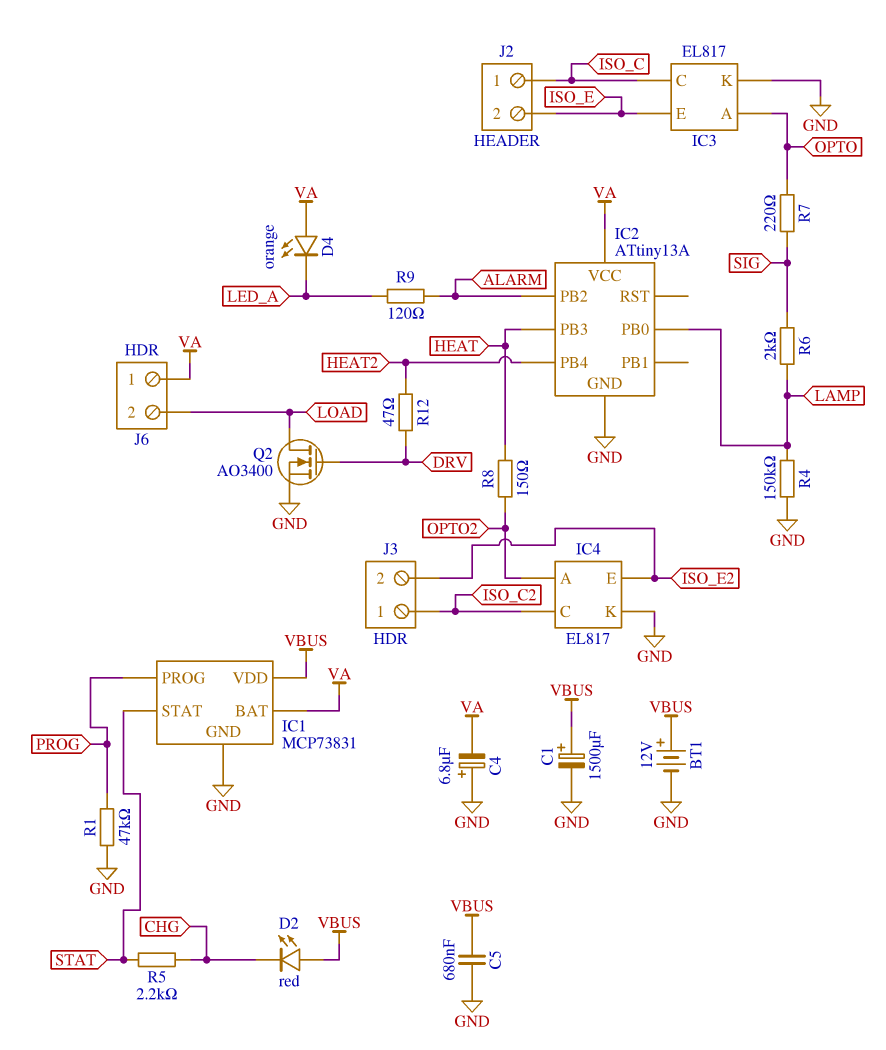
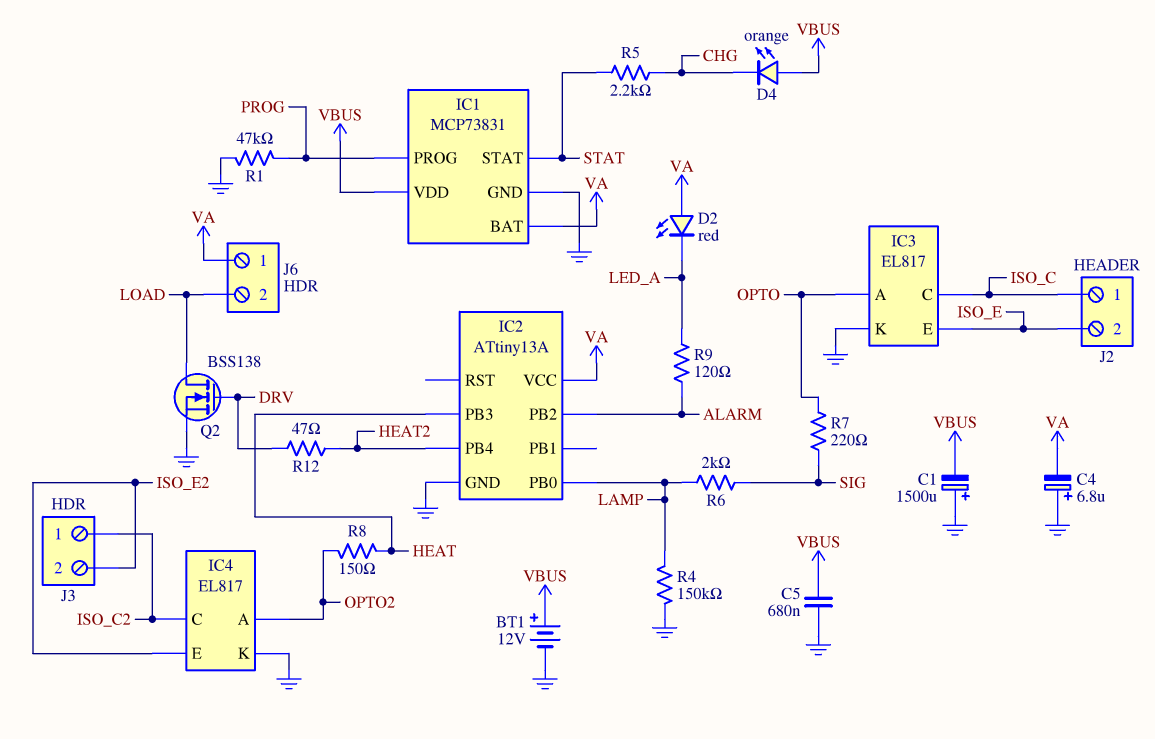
C1: 1500uF (plus VBUS, minus GND) -> 1500uF (plus GND, minus VBUS)
D2: LED red (A VBUS, K CHG) -> LED red (A VA, K LED_A)
D4: LED orange (A VA, K LED_A) -> LED orange (A VBUS, K CHG)
Q2: NMOS AO3400 (G DRV, D LOAD, S GND) -> NMOS BSS138 (G DRV, D LOAD, S GND)

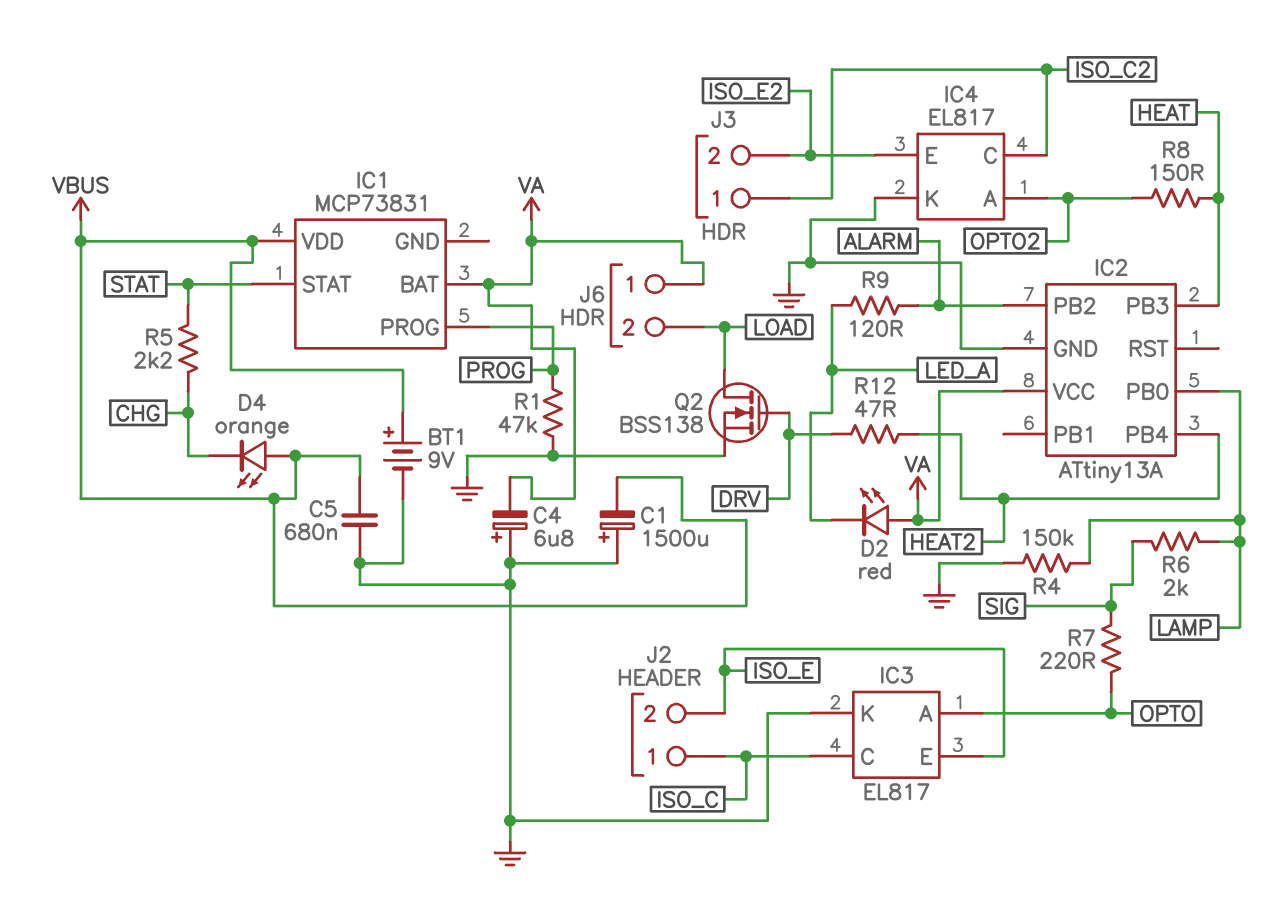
BT1: 12V (plus VBUS, minus GND) -> 9V (plus VBUS, minus GND)
IC1 pin GND: GND -> none

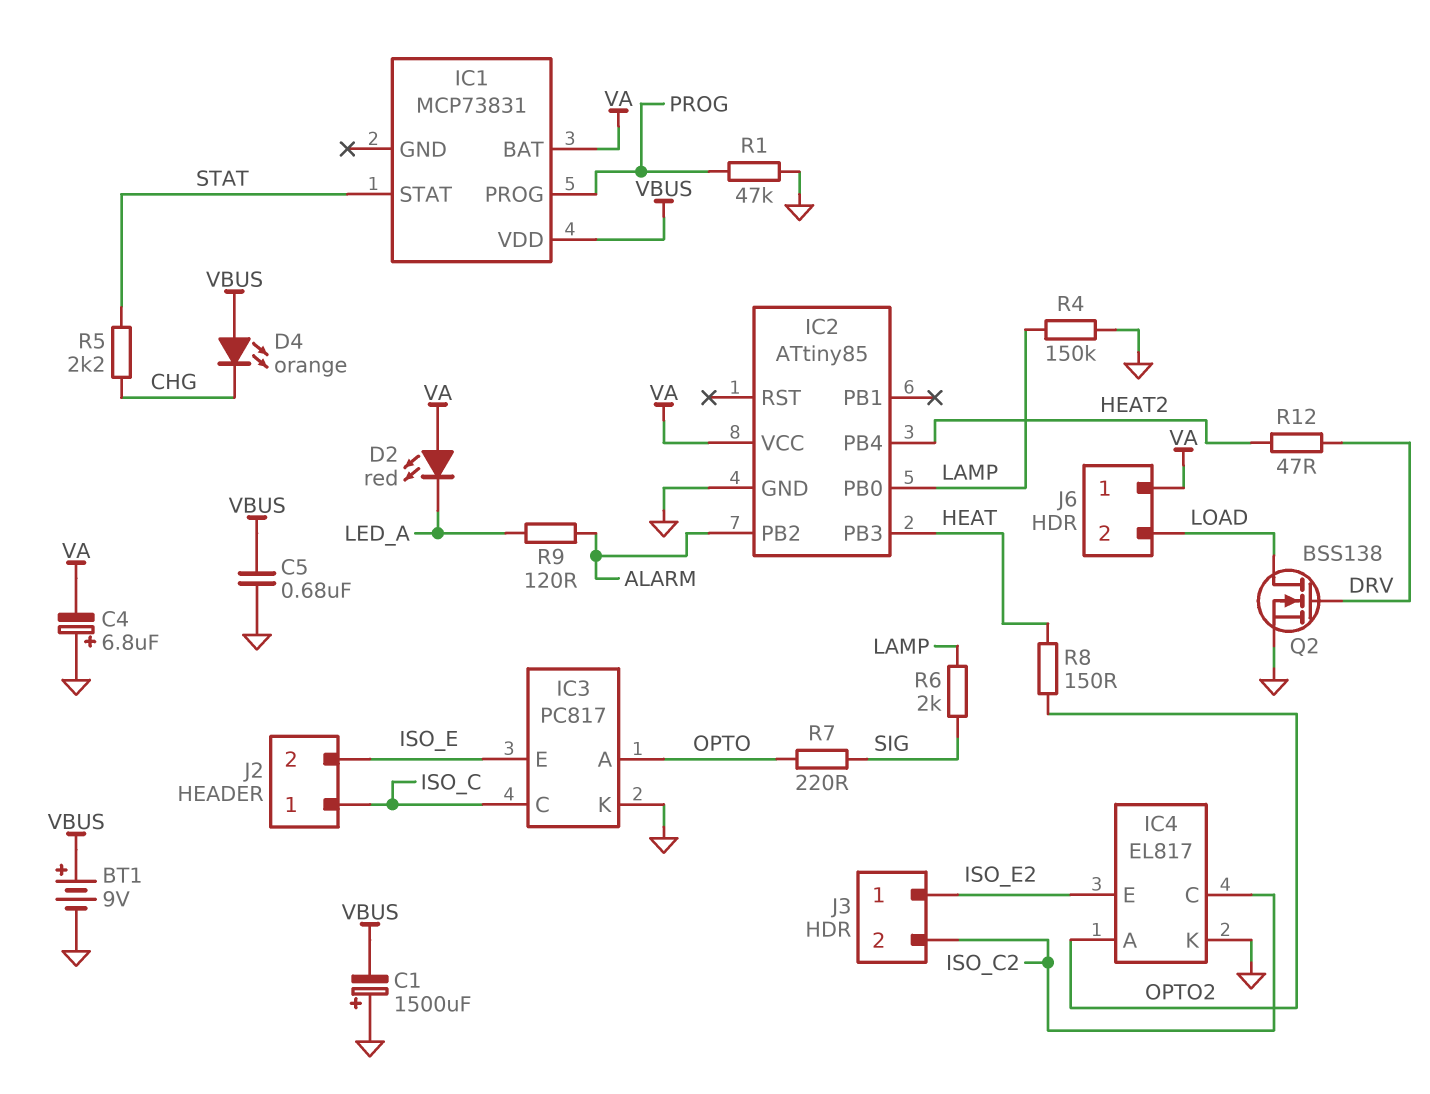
IC2: ATtiny13A -> ATtiny85
IC3: EL817 -> PC817
J3 pin 1: ISO_C2 -> ISO_E2
J3 pin 2: ISO_E2 -> ISO_C2

